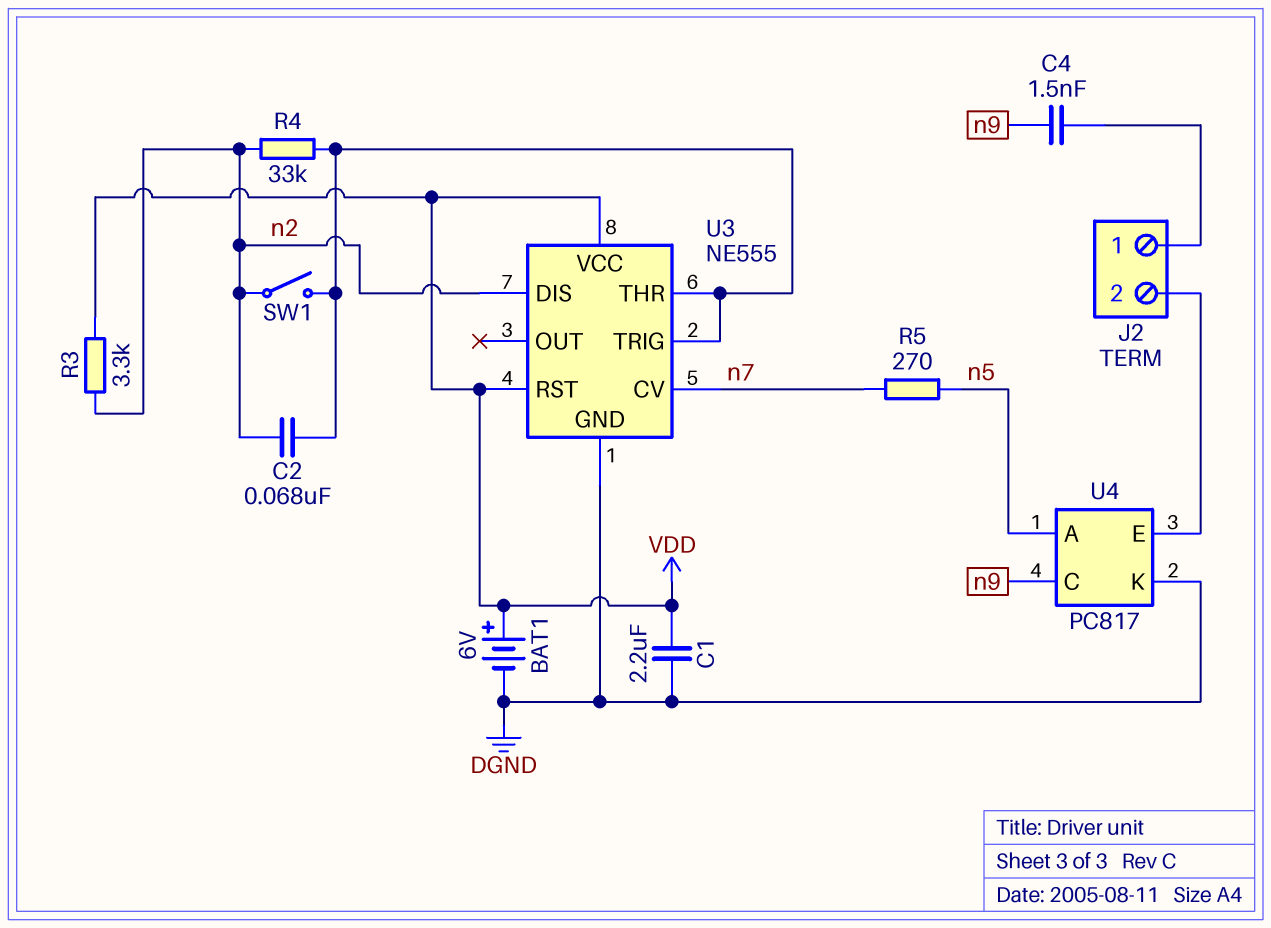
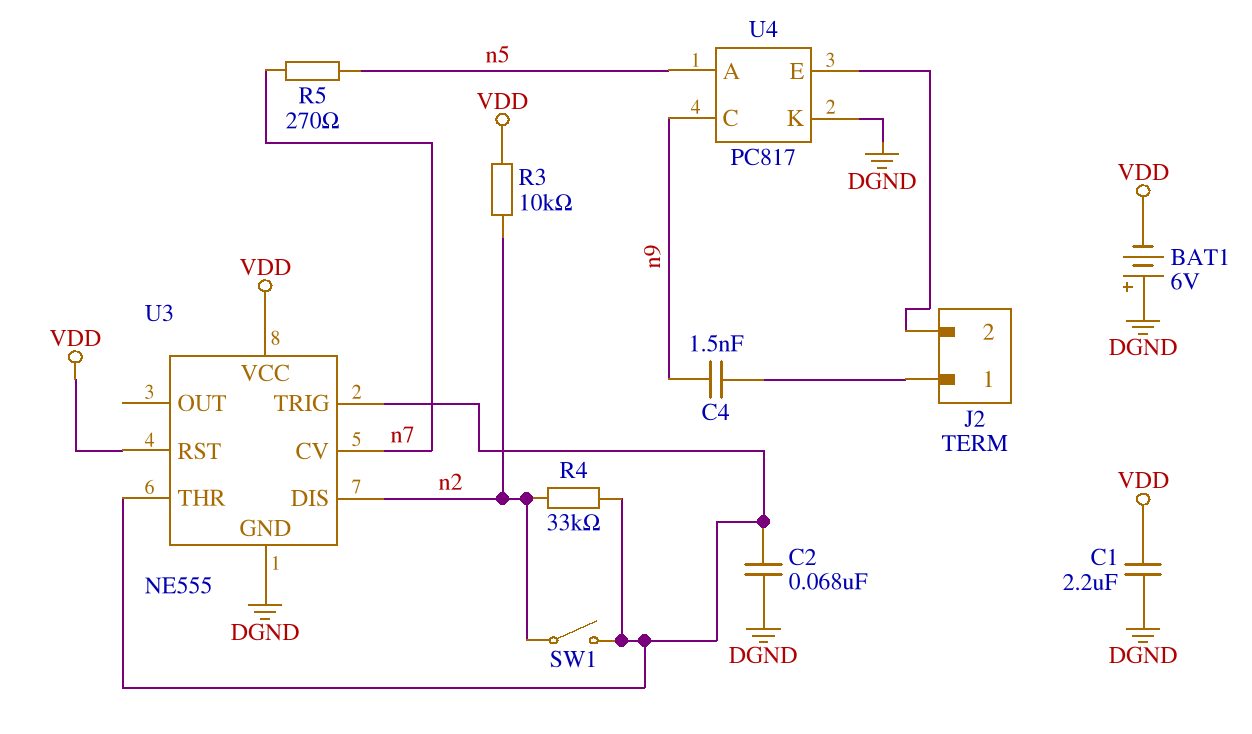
BAT1: 6V (plus VDD, minus DGND) -> 6V (plus DGND, minus VDD)
C2: 68nF (U3/THR, n2) -> 68nF (DGND, U3/THR)
R3: 3.3k (VDD, n2) -> 10k (VDD, n2)

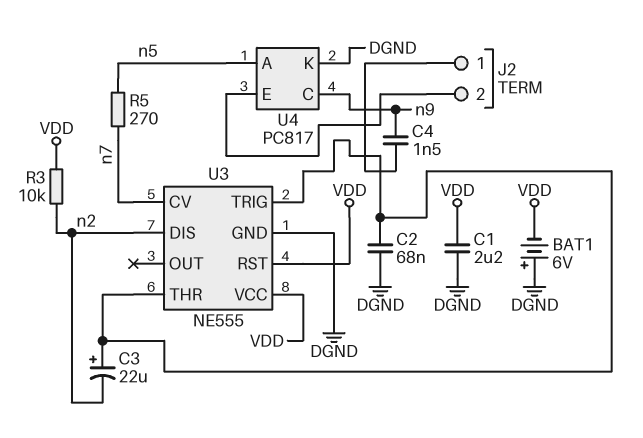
C3: none -> 22uF (plus U3/THR, minus n2)
R4: 33k (U3/THR, n2) -> none
SW1: switch (U3/THR, n2) -> none

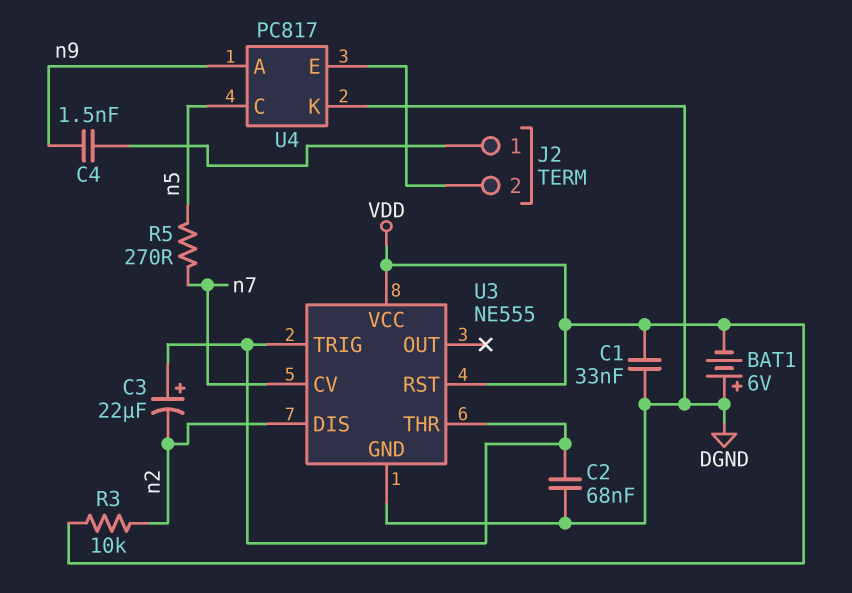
C1: 2.2uF (DGND, VDD) -> 33nF (DGND, VDD)
U4 pin A: n5 -> n9
U4 pin C: n9 -> n5

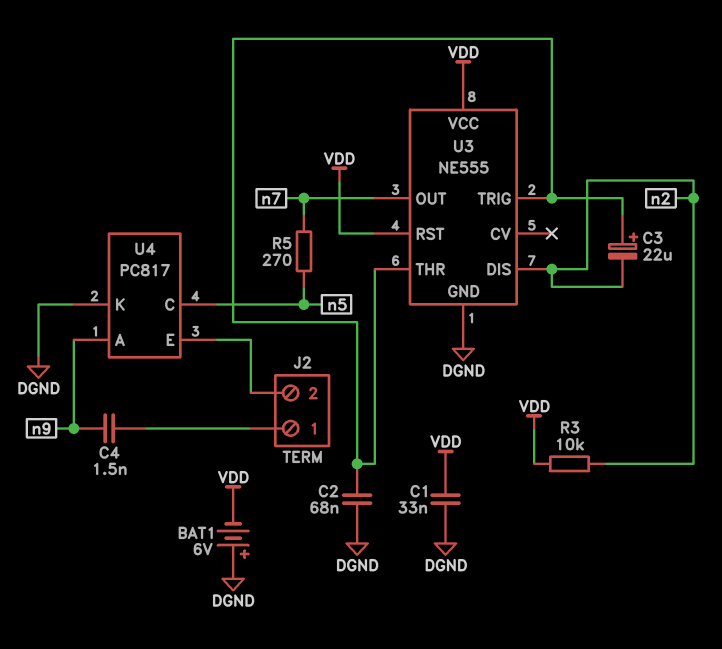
U3 pin CV: n7 -> none
U3 pin OUT: none -> n7

